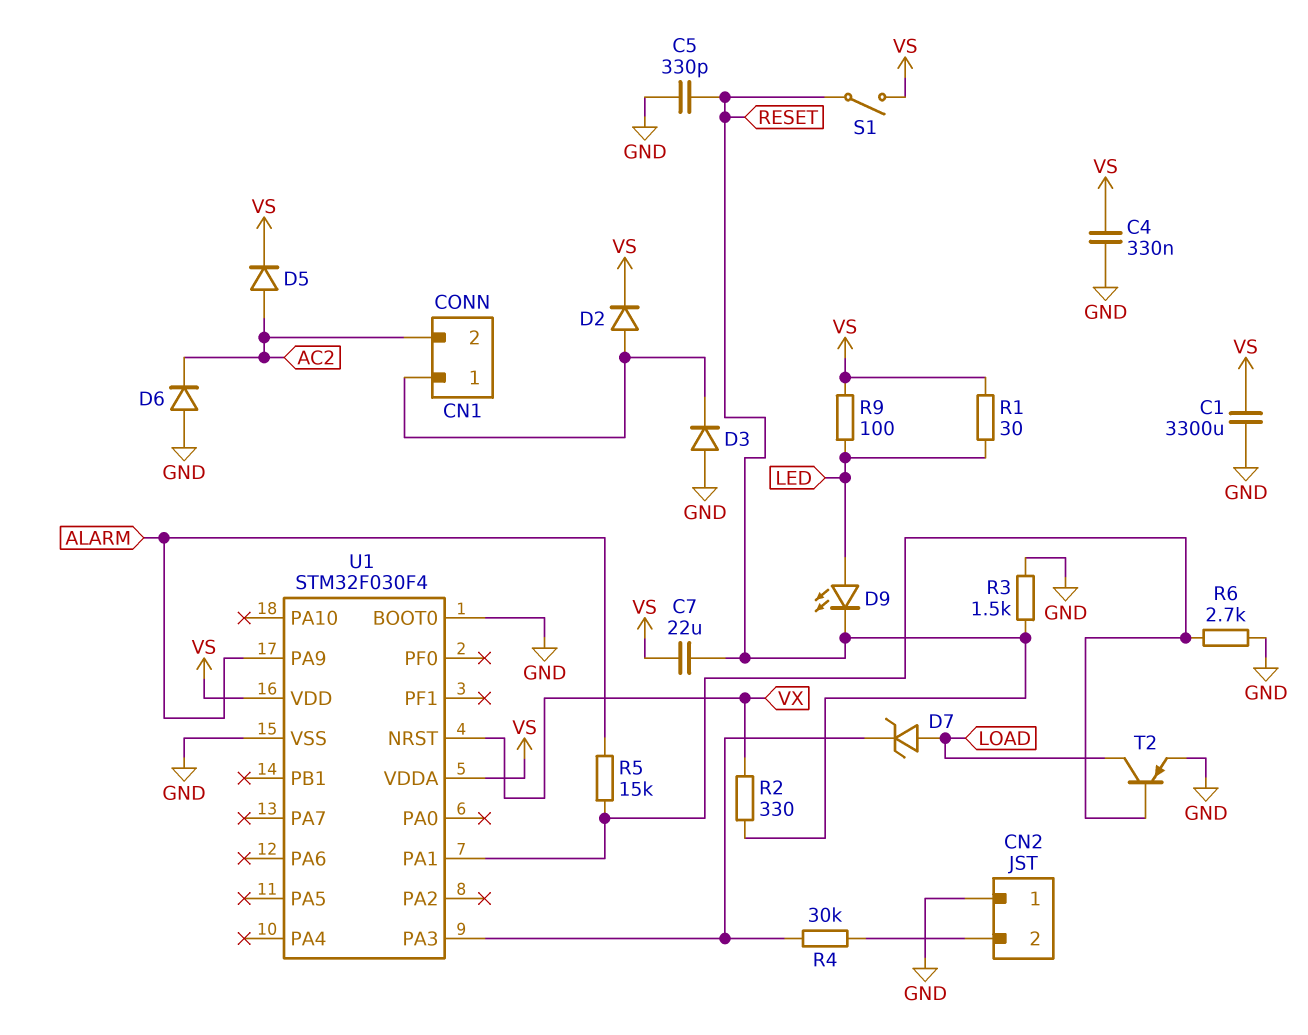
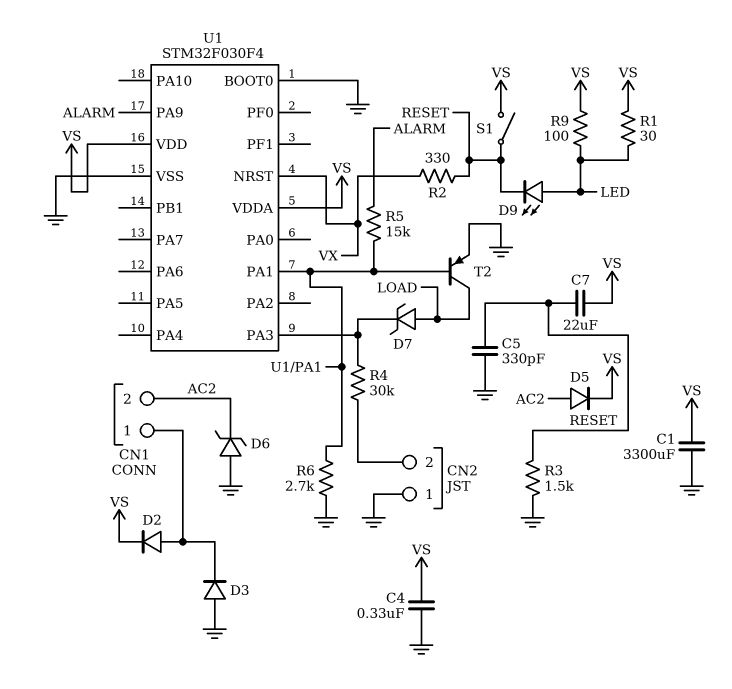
D6: diode (A GND, K AC2) -> zener (A GND, K AC2)

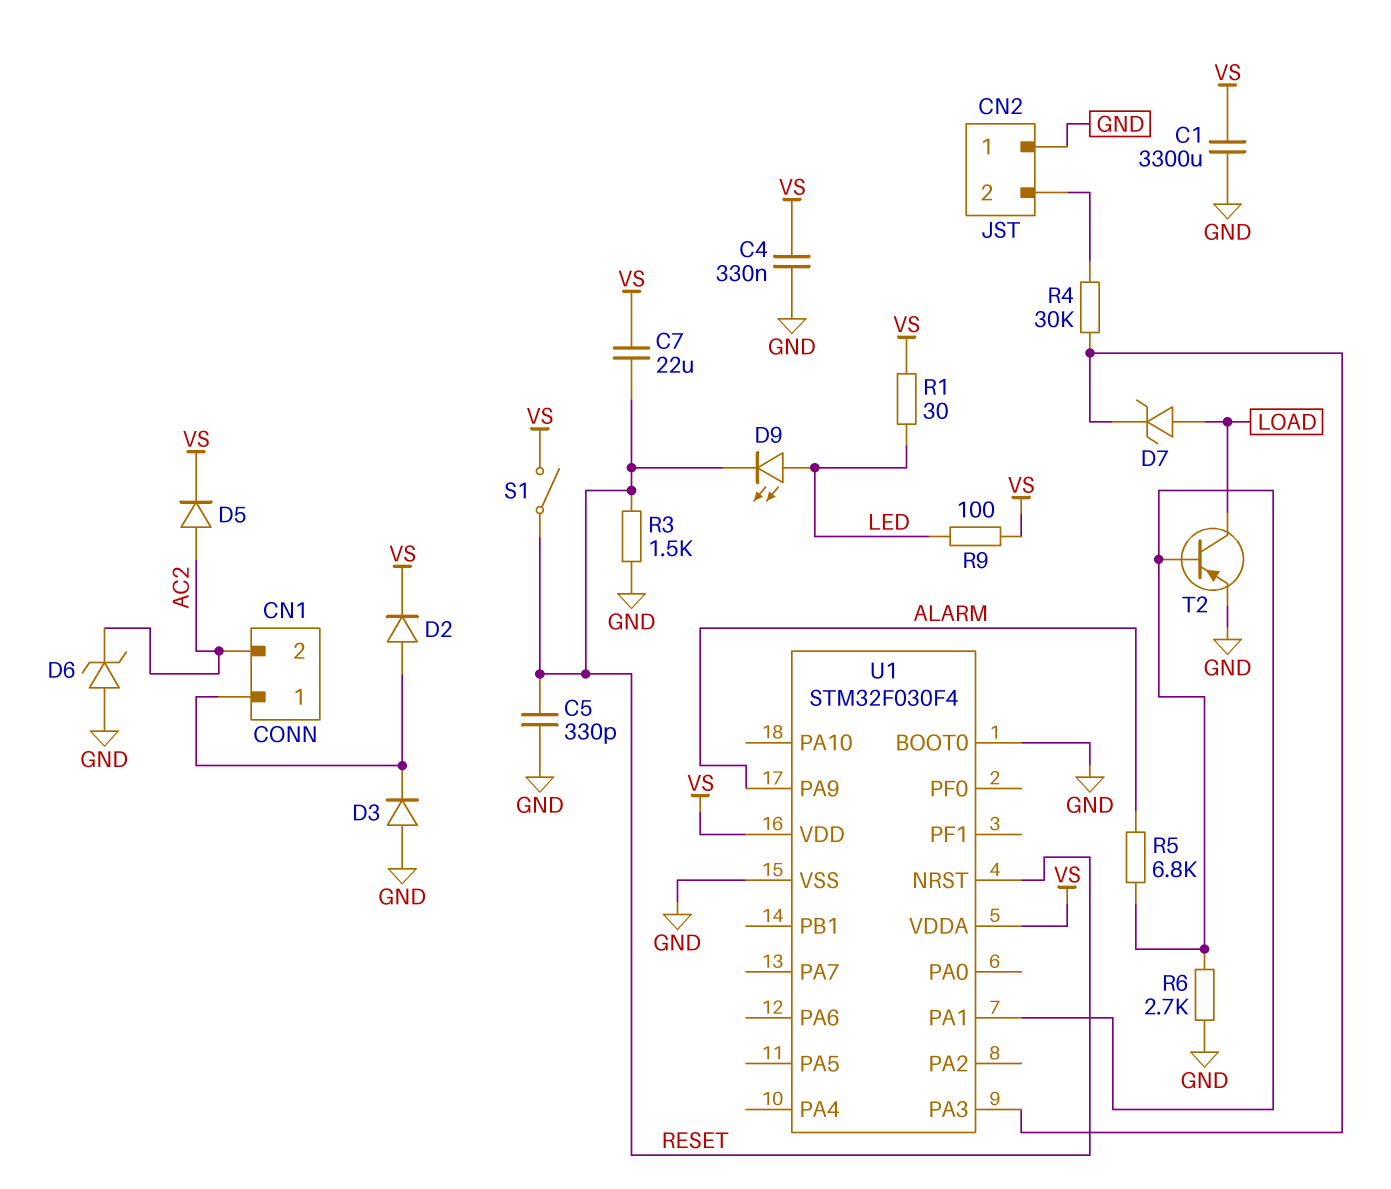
R2: 330 (RESET, VX) -> none
R5: 15k (ALARM, U1/PA1) -> 6.8k (ALARM, U1/PA1)
U1 pin NRST: VX -> RESET

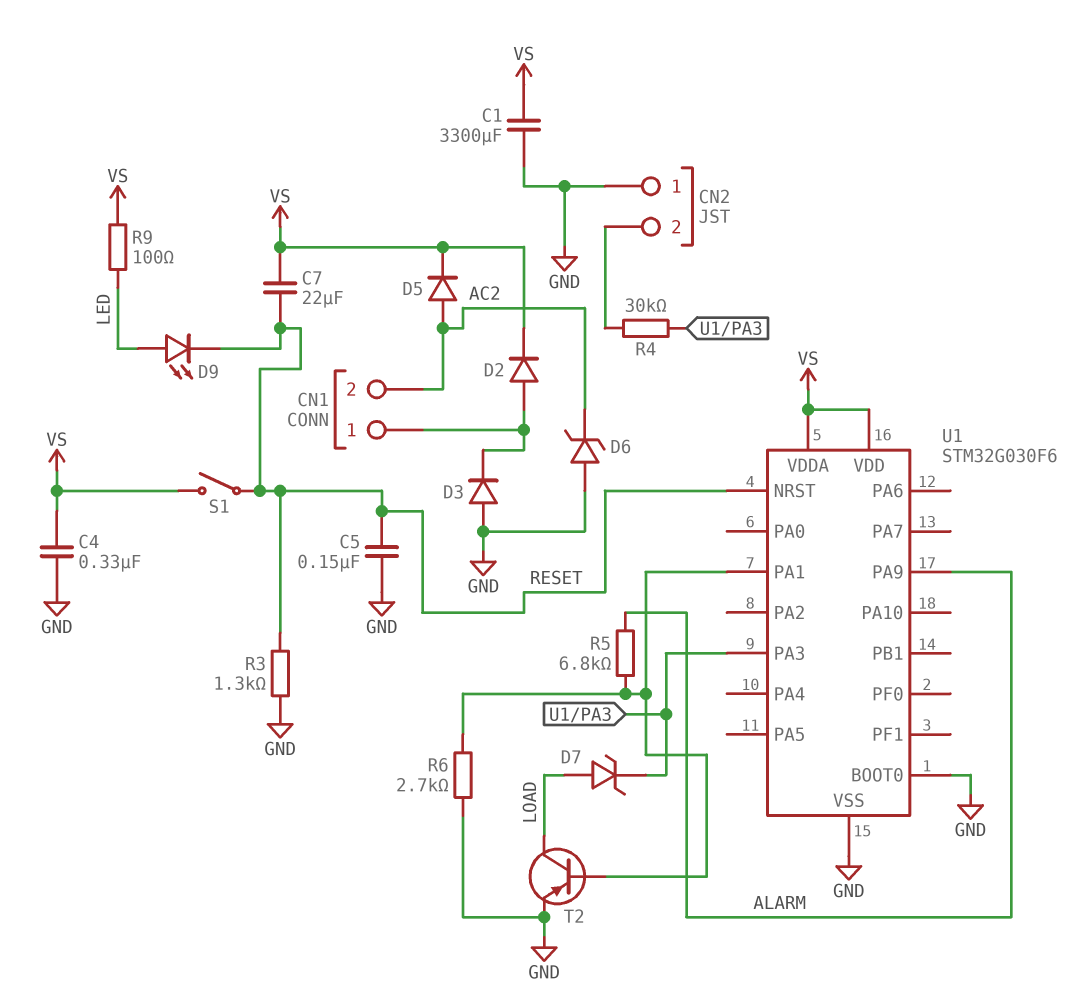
C5: 330pF (GND, RESET) -> 150nF (GND, RESET)
R1: 30 (LED, VS) -> none
R3: 1.5k (GND, RESET) -> 1.3k (GND, RESET)
U1: STM32F030F4 -> STM32G030F6

